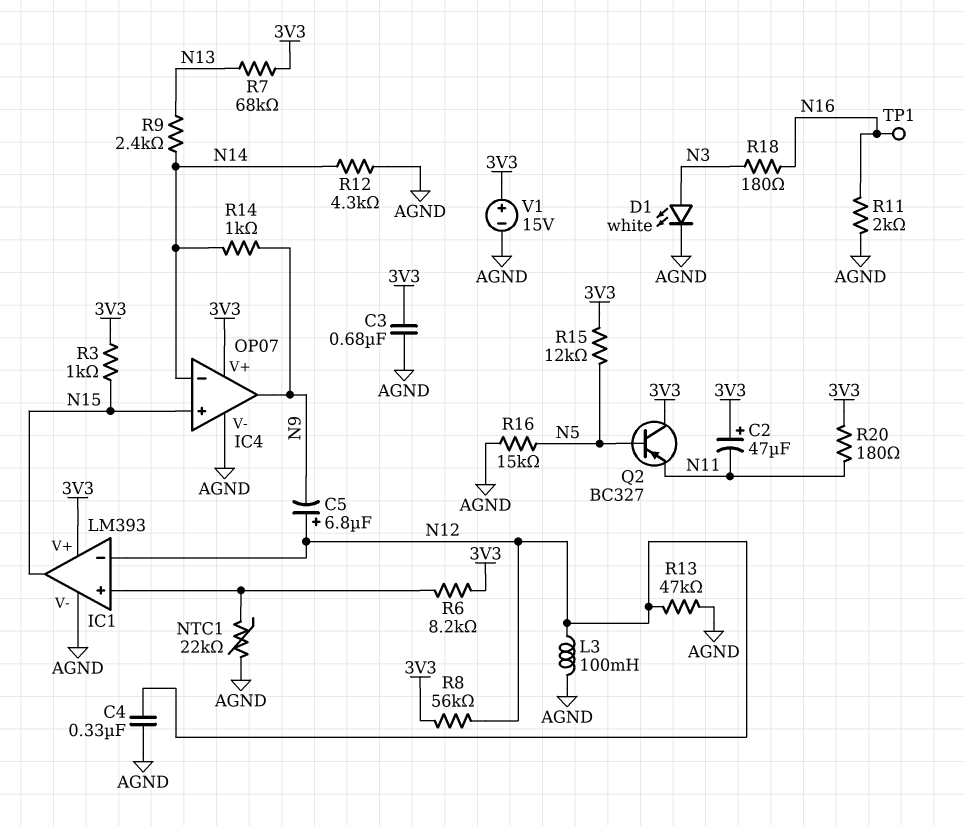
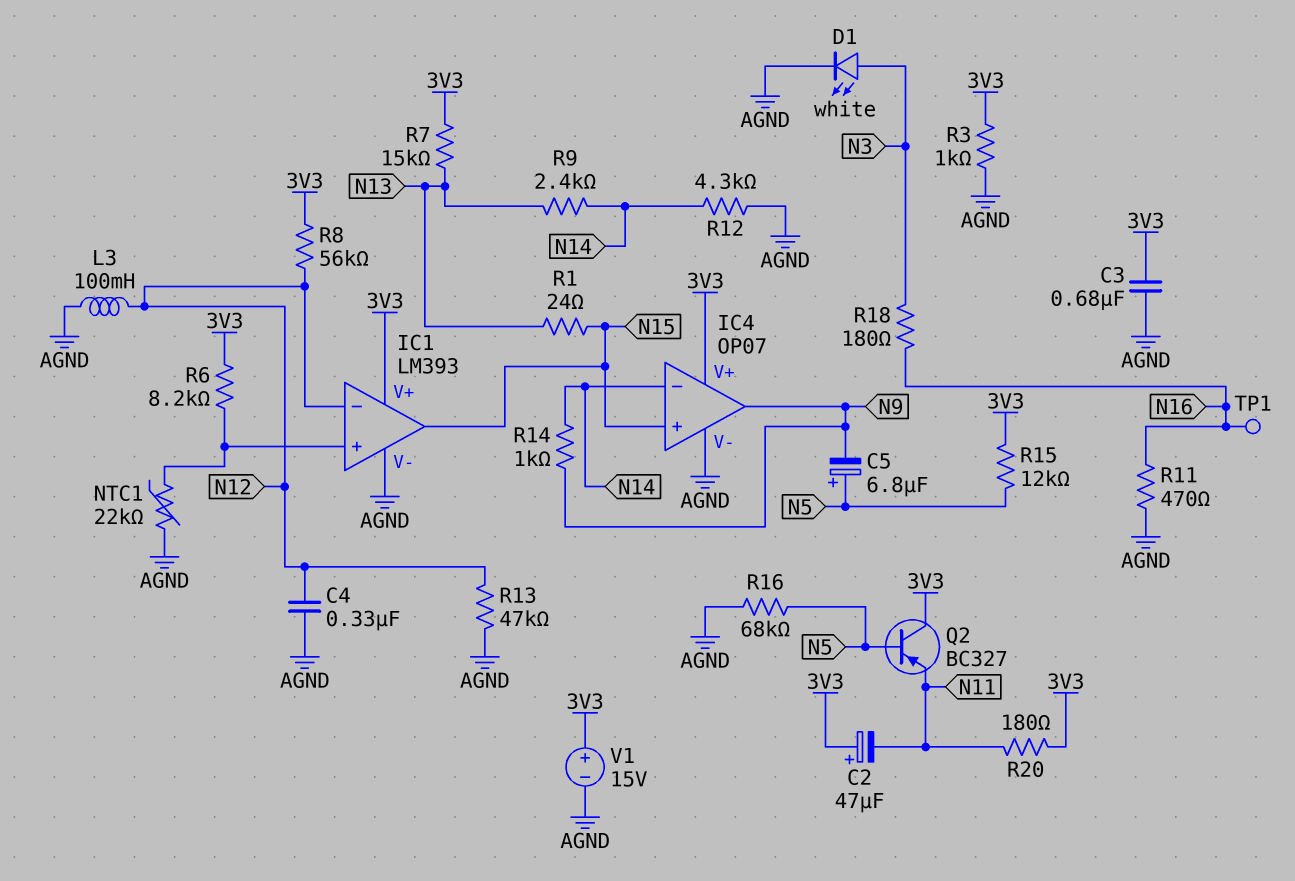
C5: 6.8uF (plus N12, minus N9) -> 6.8uF (plus N5, minus N9)
R1: none -> 24 (N13, N15)
R3: 1k (3V3, N15) -> 1k (3V3, AGND)
R7: 68k (3V3, N13) -> 15k (3V3, N13)
R11: 2k (AGND, N16) -> 470 (AGND, N16)
R16: 15k (AGND, N5) -> 68k (AGND, N5)

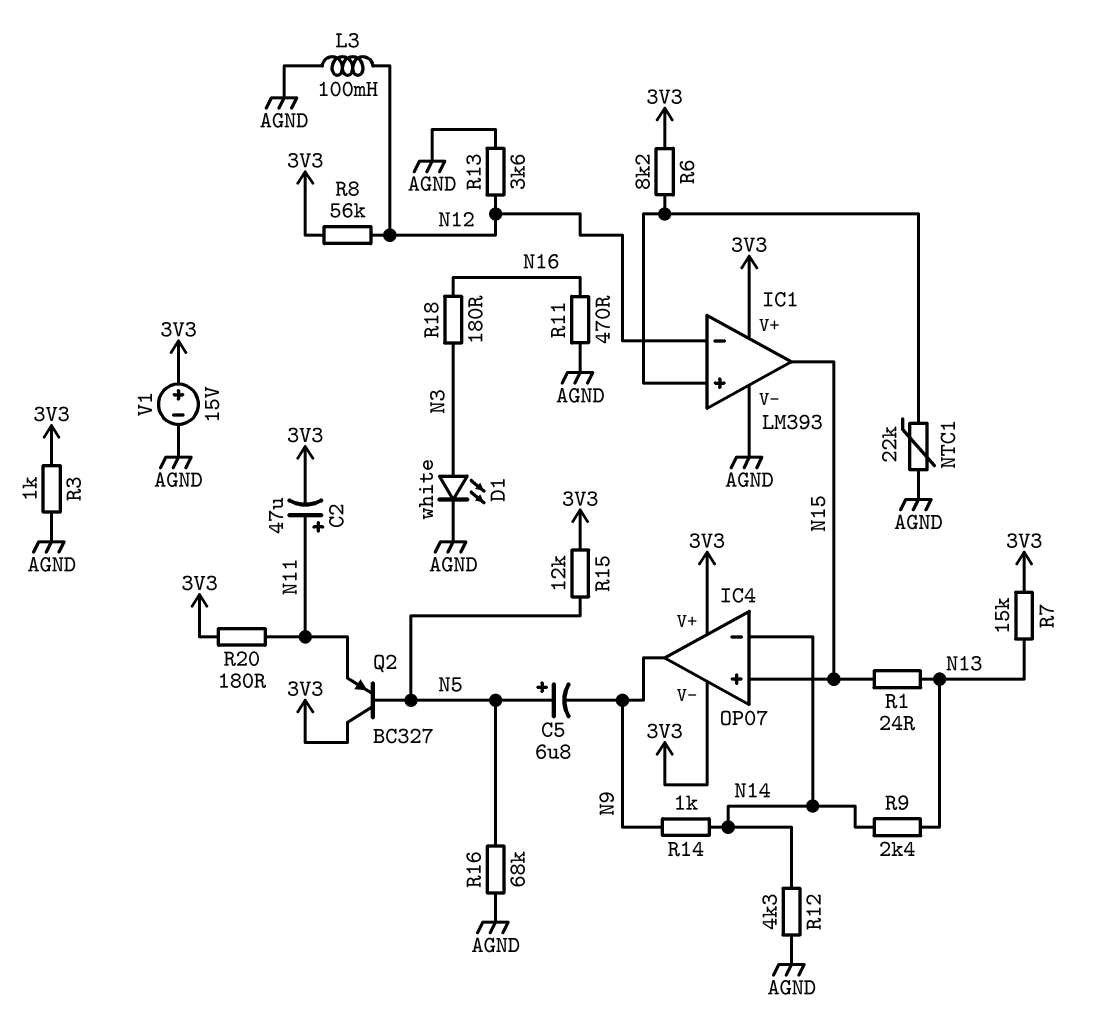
C2: 47uF (plus 3V3, minus N11) -> 47uF (plus N11, minus 3V3)
C3: 680nF (3V3, AGND) -> none
C4: 330nF (AGND, N12) -> none
IC4 pin V-: AGND -> 3V3
R13: 47k (AGND, N12) -> 3.6k (AGND, N12)
TP1: test point (N16) -> none

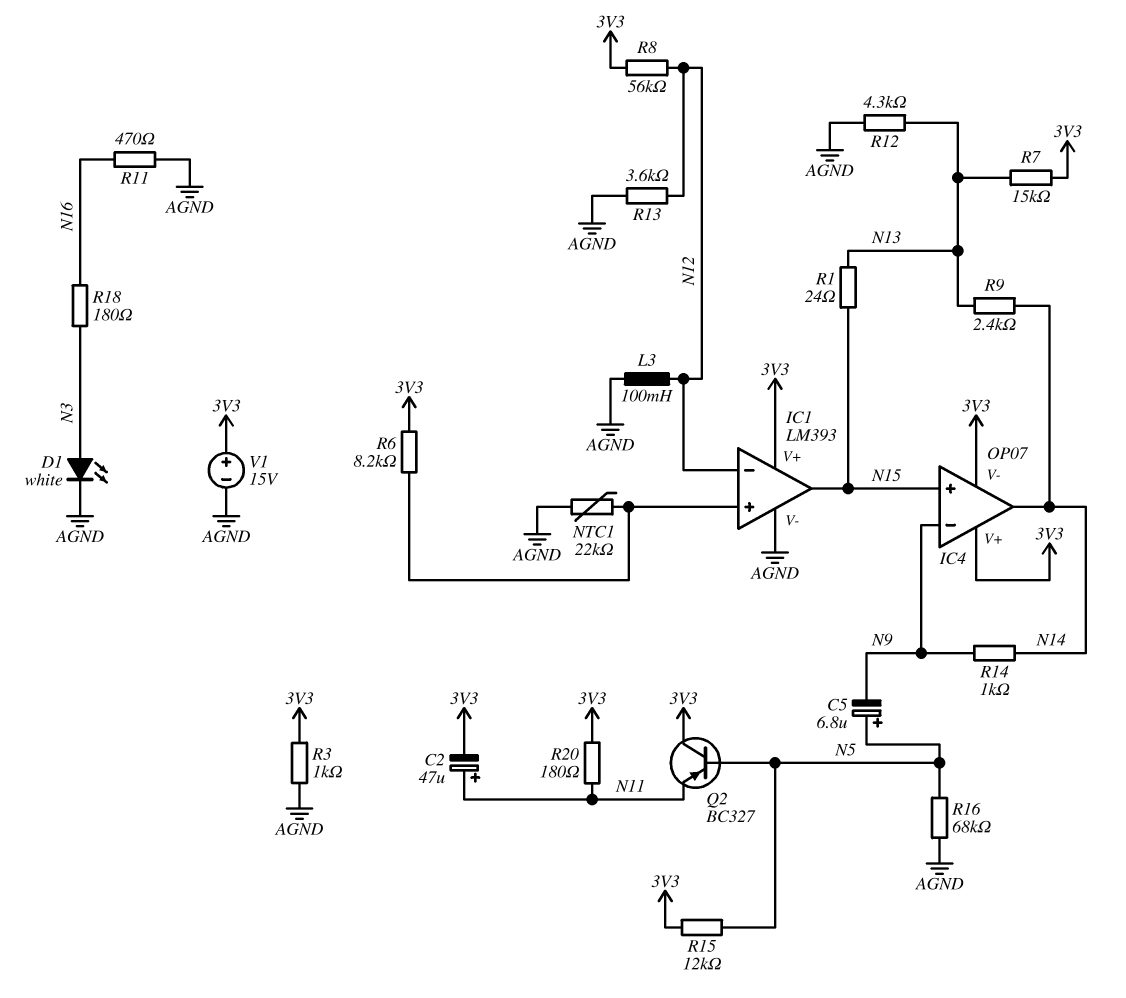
IC4 pin in-: N14 -> N9
IC4 pin out: N9 -> N14
R12: 4.3k (AGND, N14) -> 4.3k (AGND, N13)

